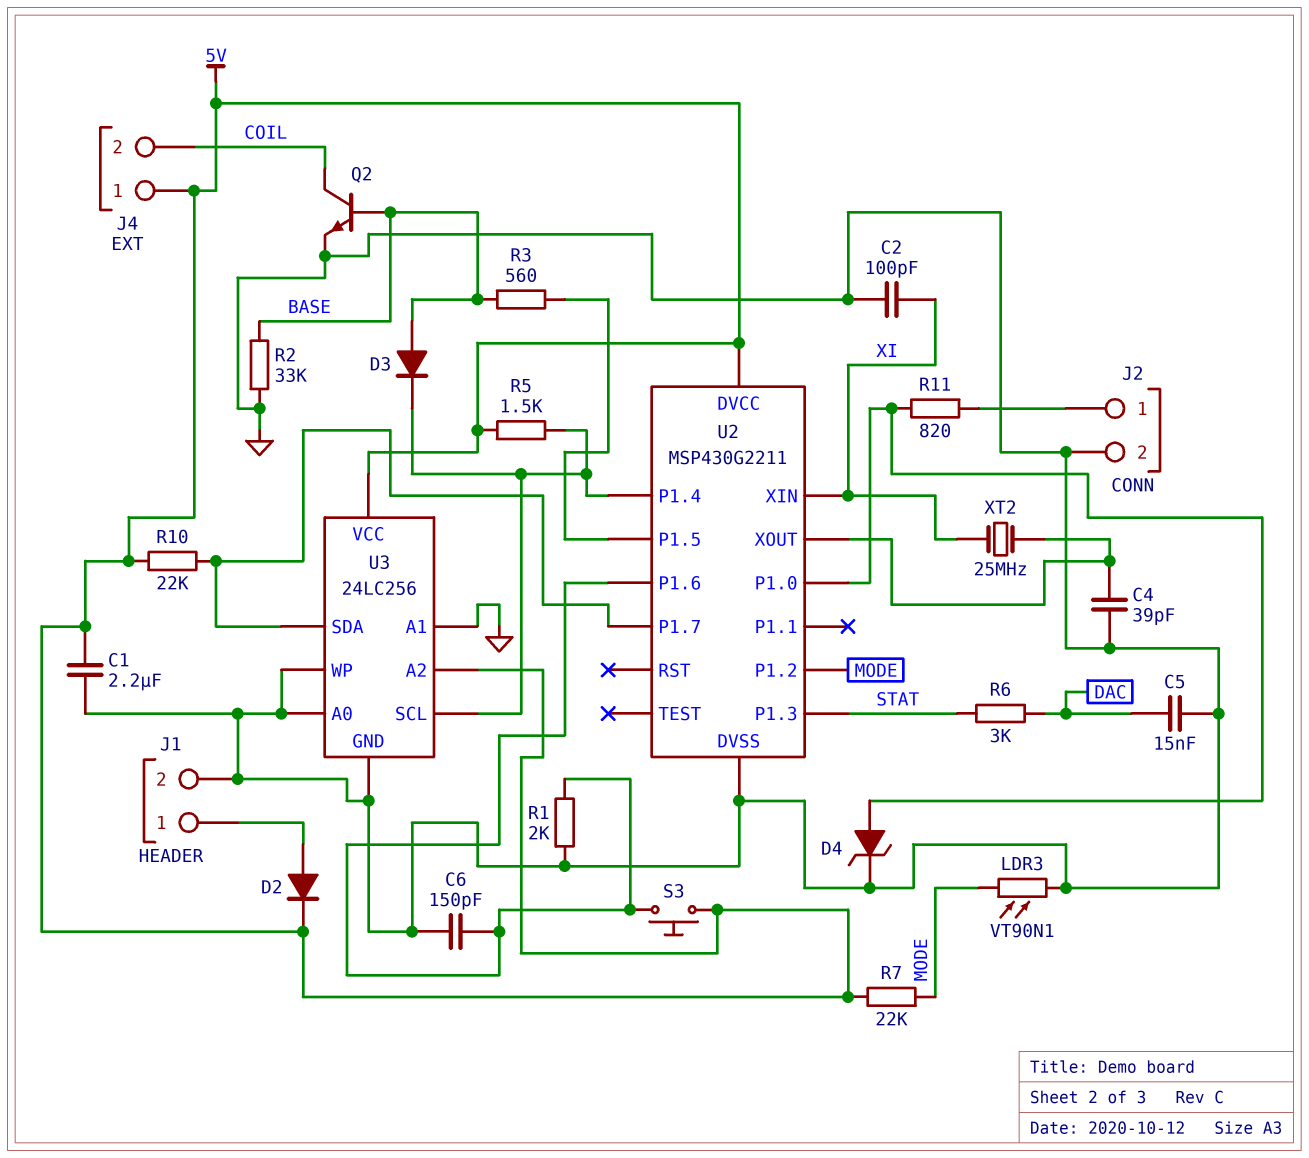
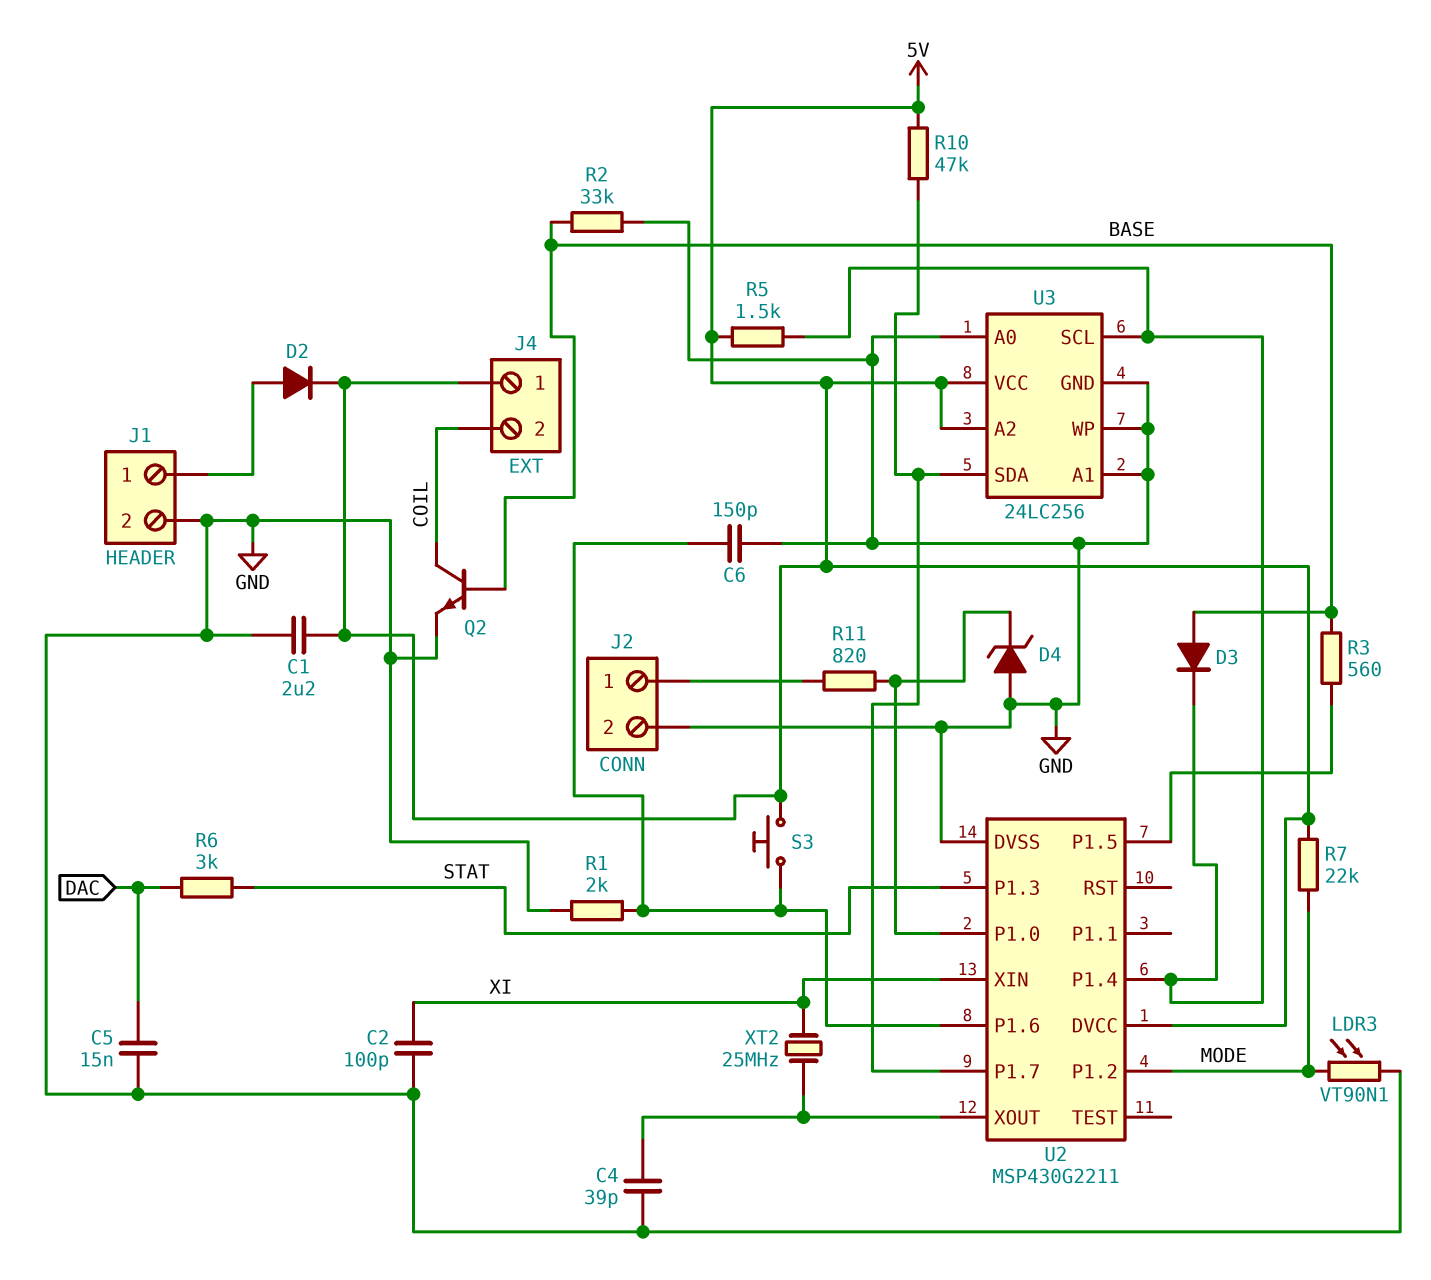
D4: zener (A U2/P1.0, K GND) -> zener (A GND, K U2/P1.0)
R10: 22k (5V, U2/P1.7) -> 47k (5V, U2/P1.7)

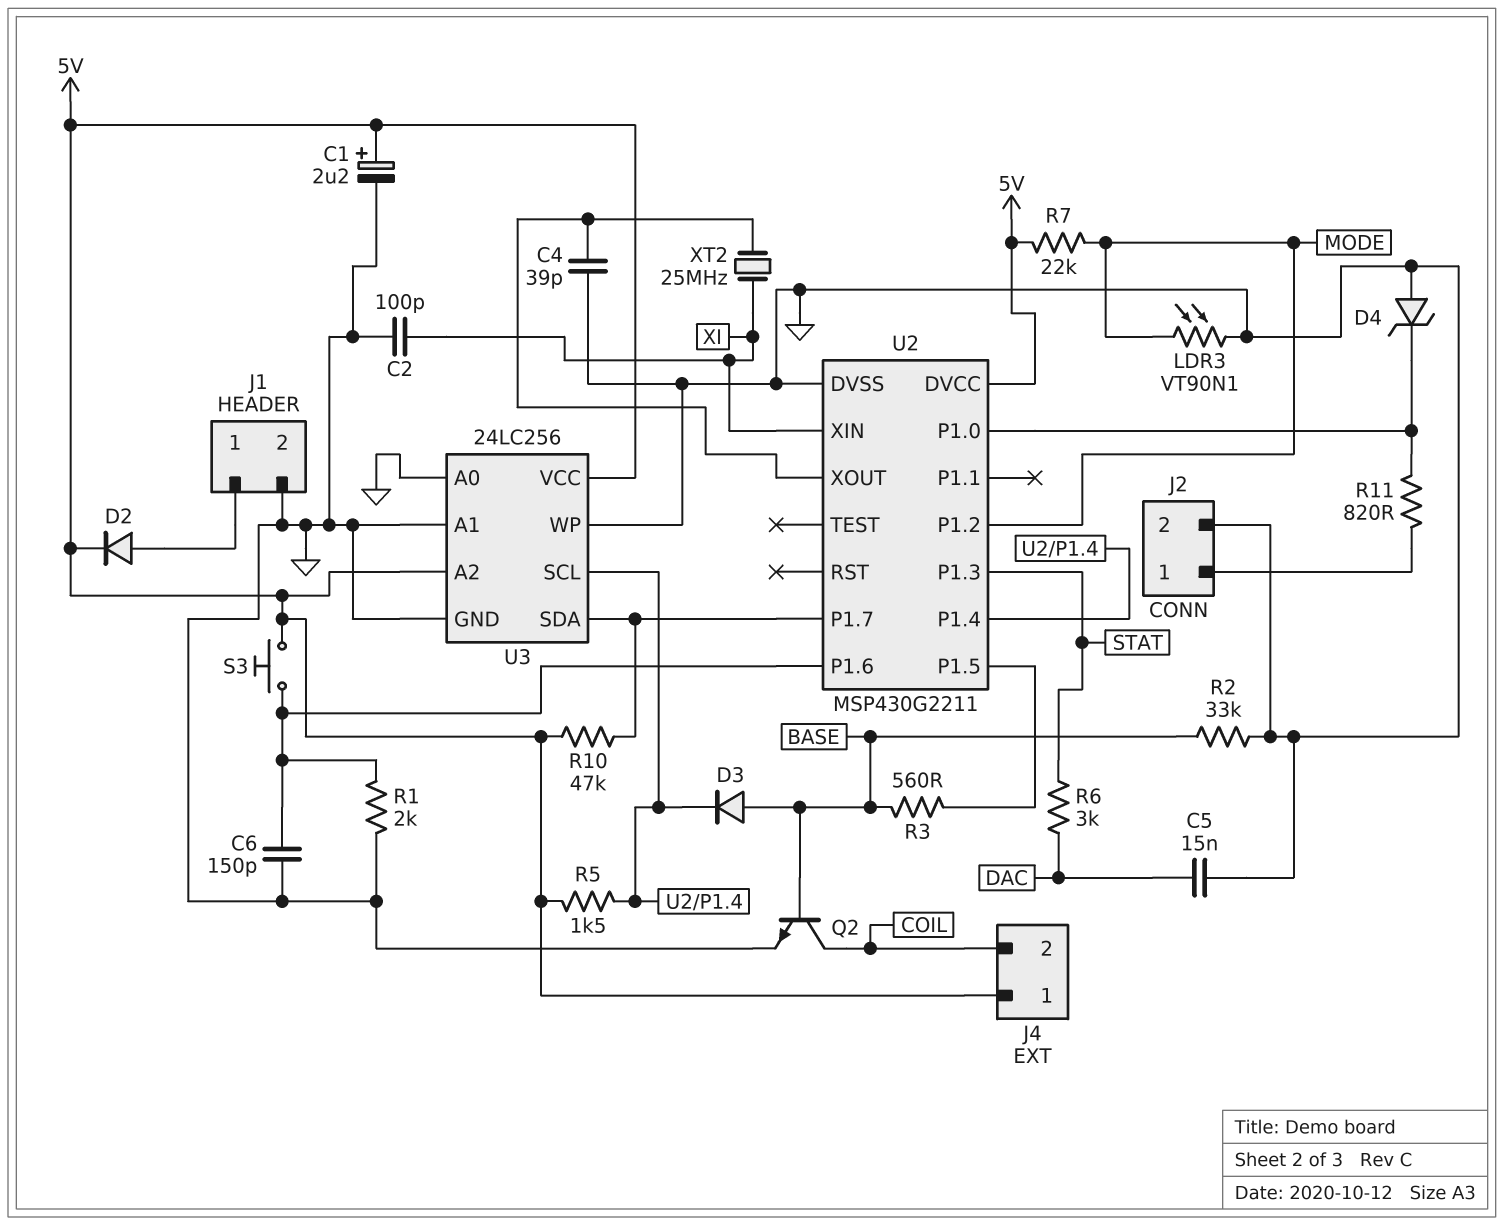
C1: 2.2uF (5V, GND) -> 2.2uF (plus 5V, minus GND)

